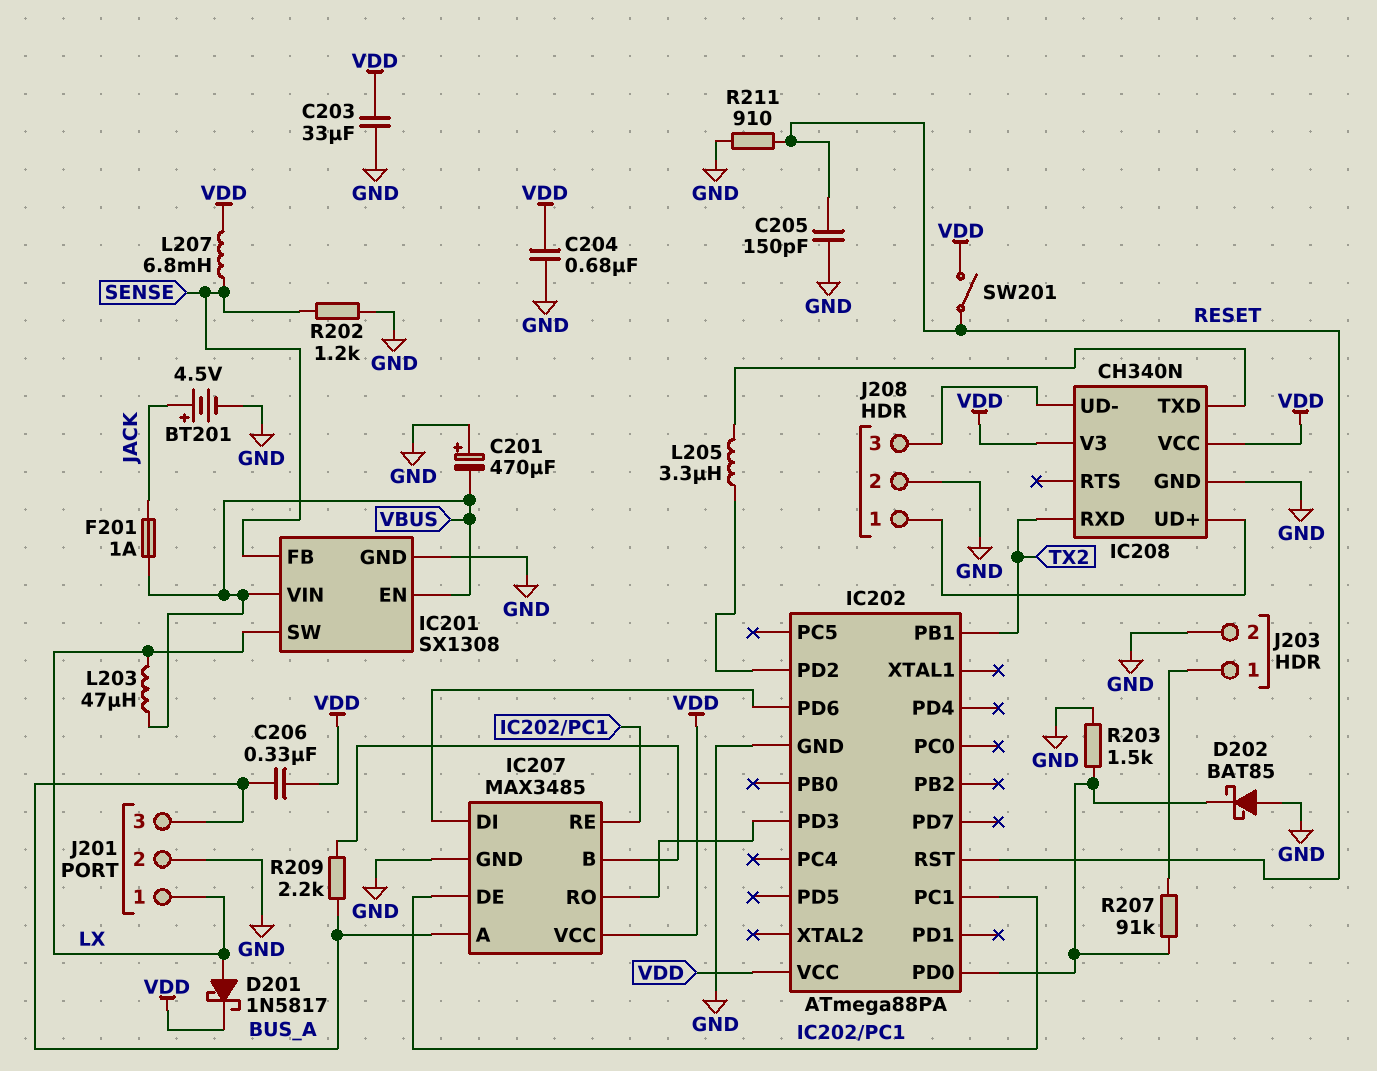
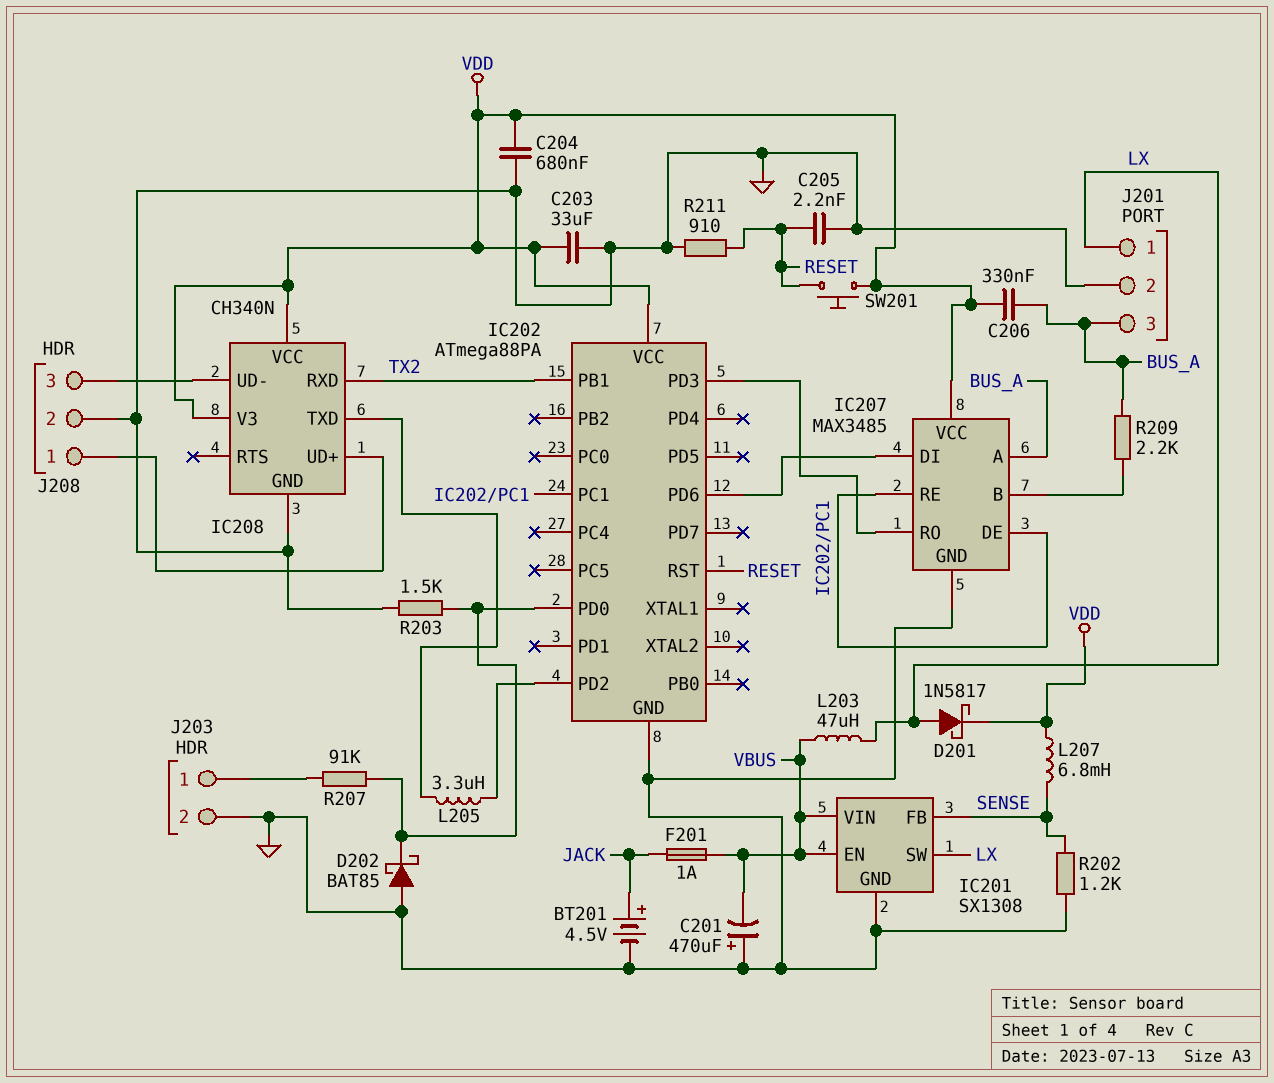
C205: 150pF (GND, RESET) -> 2.2nF (GND, RESET)
SW201: switch (RESET, VDD) -> button (RESET, VDD)

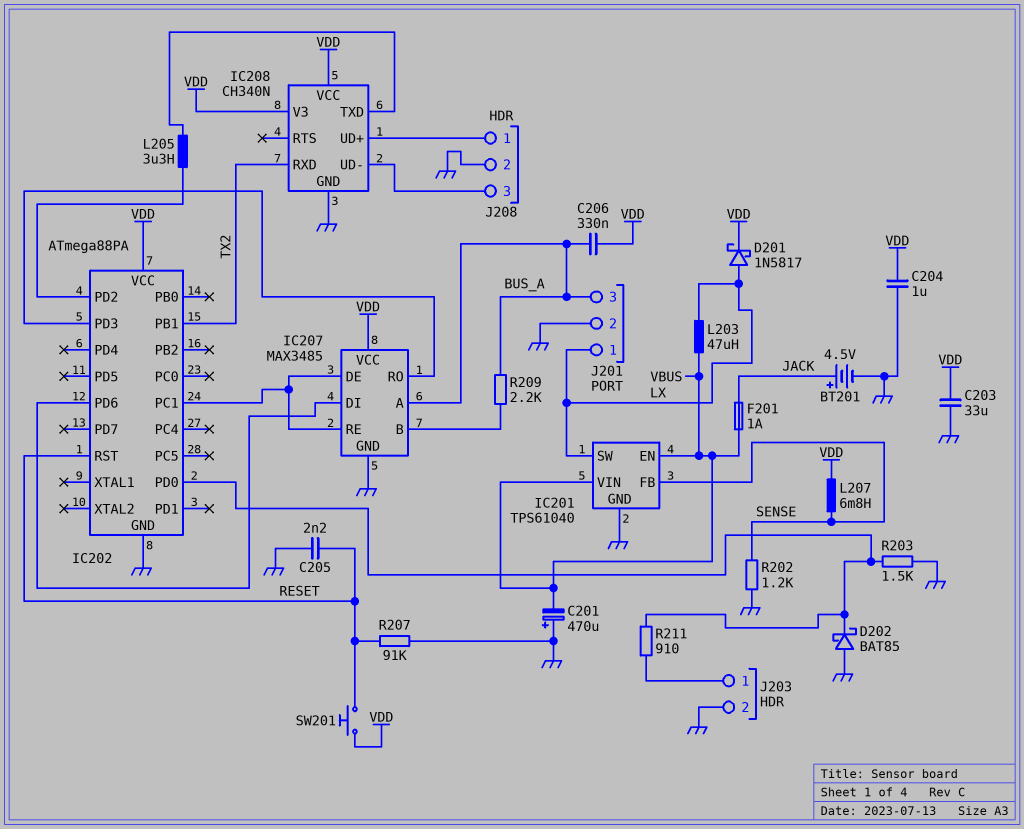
C204: 680nF (GND, VDD) -> 1uF (GND, VDD)
IC201: SX1308 -> TPS61040
R207: 91k (IC202/PD0, J203/1) -> 91k (GND, RESET)
R211: 910 (GND, RESET) -> 910 (IC202/PD0, J203/1)

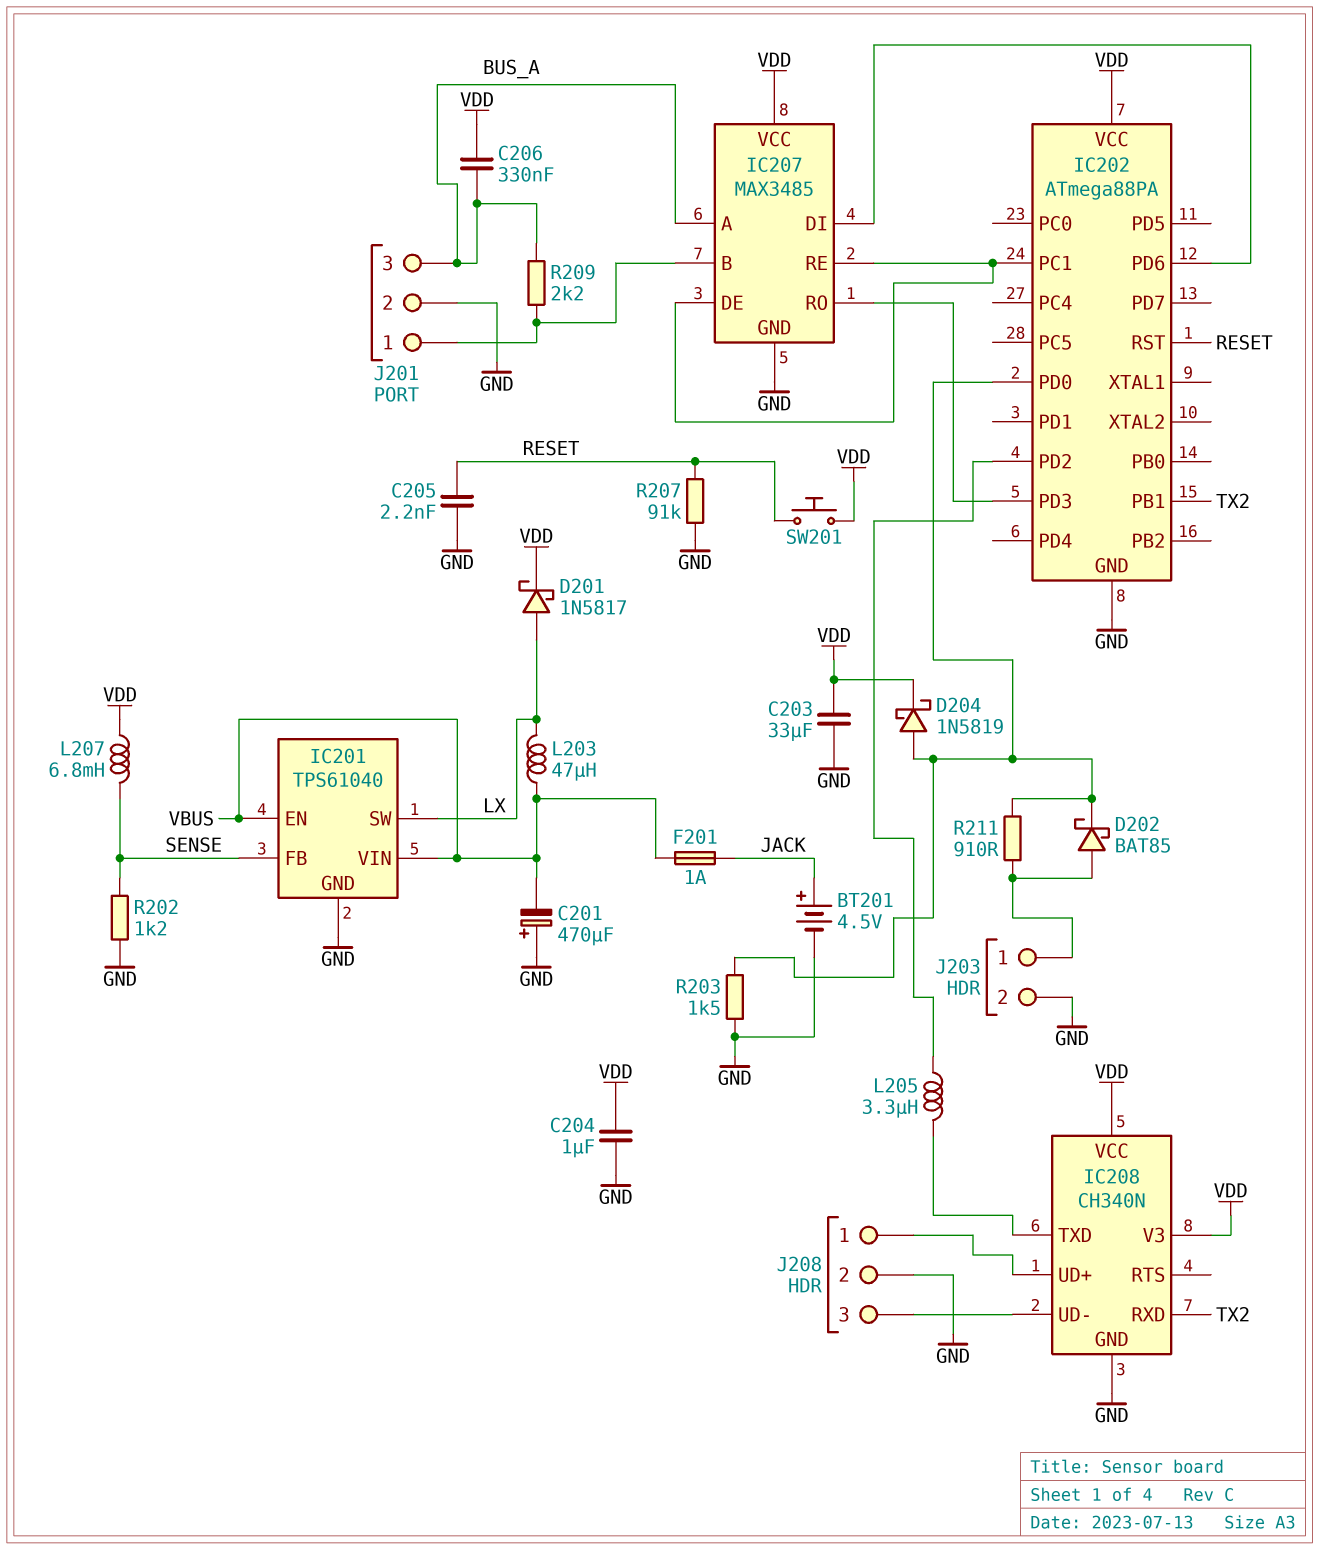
D202: schottky BAT85 (A GND, K IC202/PD0) -> schottky BAT85 (A J203/1, K IC202/PD0)
D204: none -> schottky 1N5819 (A IC202/PD0, K VDD)
J201 pin 1: LX -> IC207/B

